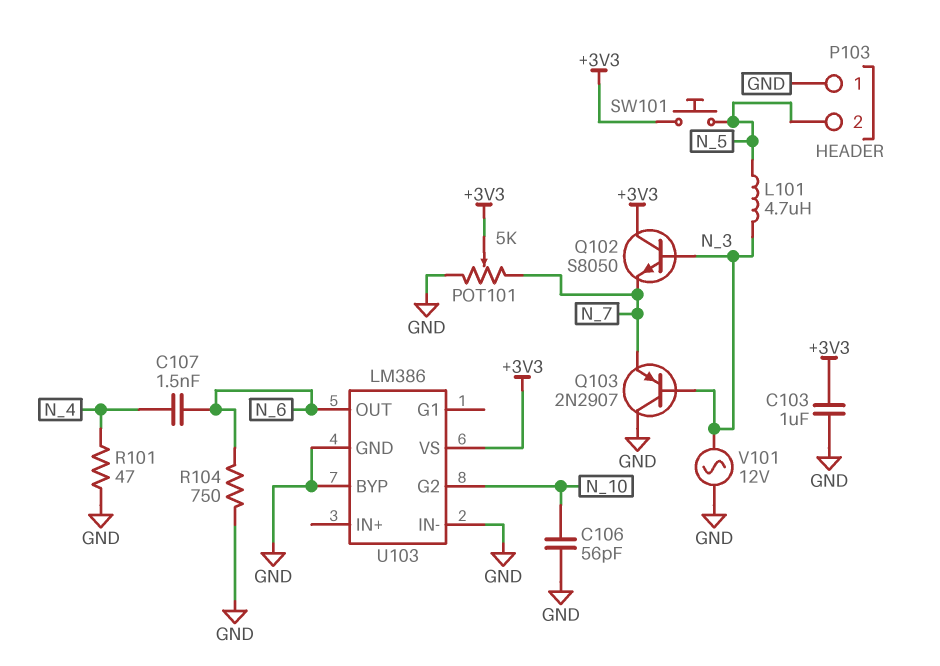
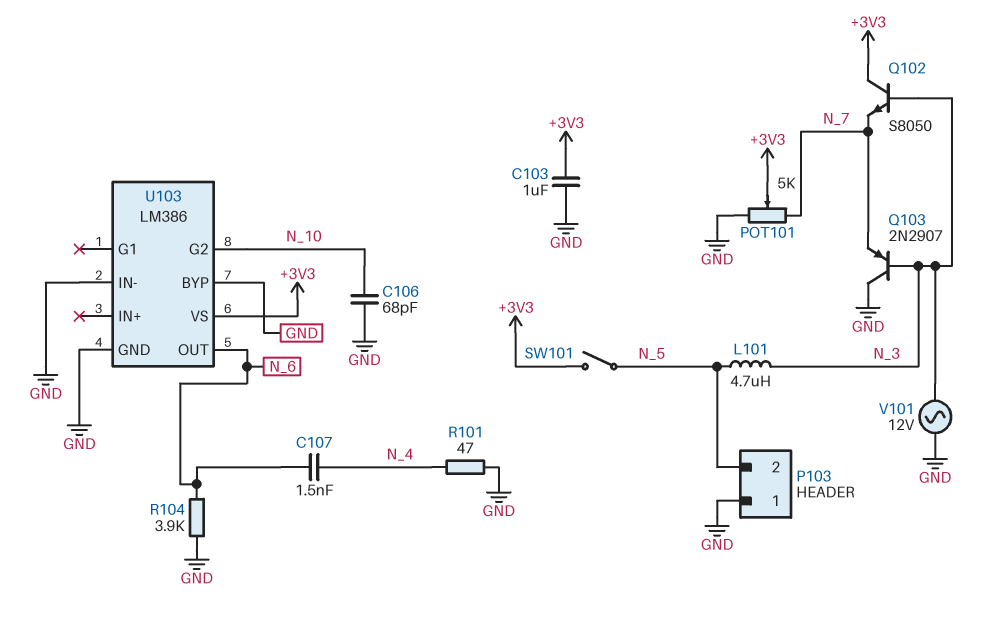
C106: 56pF (GND, N_10) -> 68pF (GND, N_10)
R104: 750 (GND, N_6) -> 3.9k (GND, N_6)
SW101: button (+3V3, N_5) -> switch (+3V3, N_5)

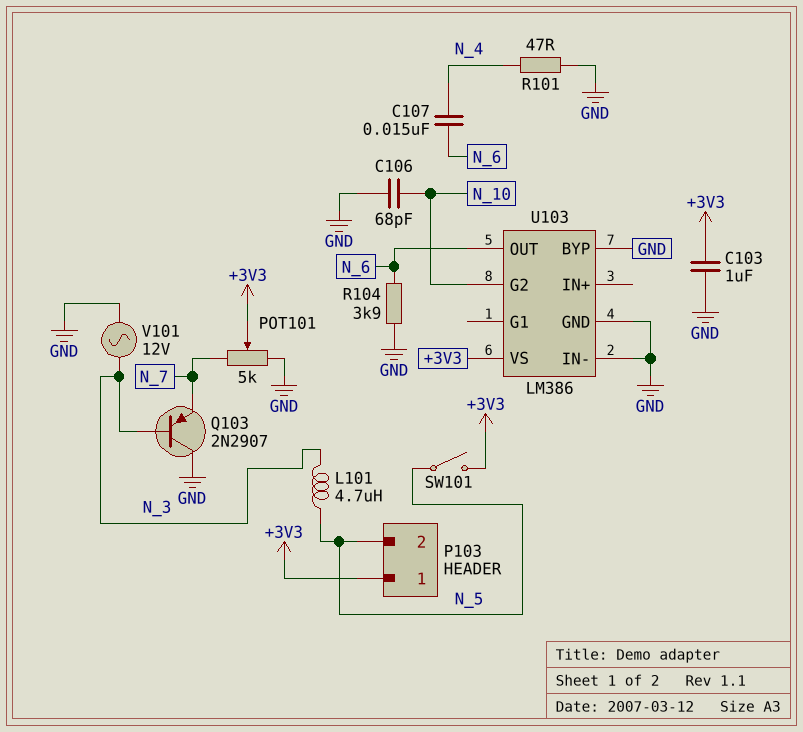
C107: 1.5nF (N_4, N_6) -> 15nF (N_4, N_6)
P103 pin 1: GND -> +3V3
Q102: NPN S8050 (B N_3, C +3V3, E N_7) -> none

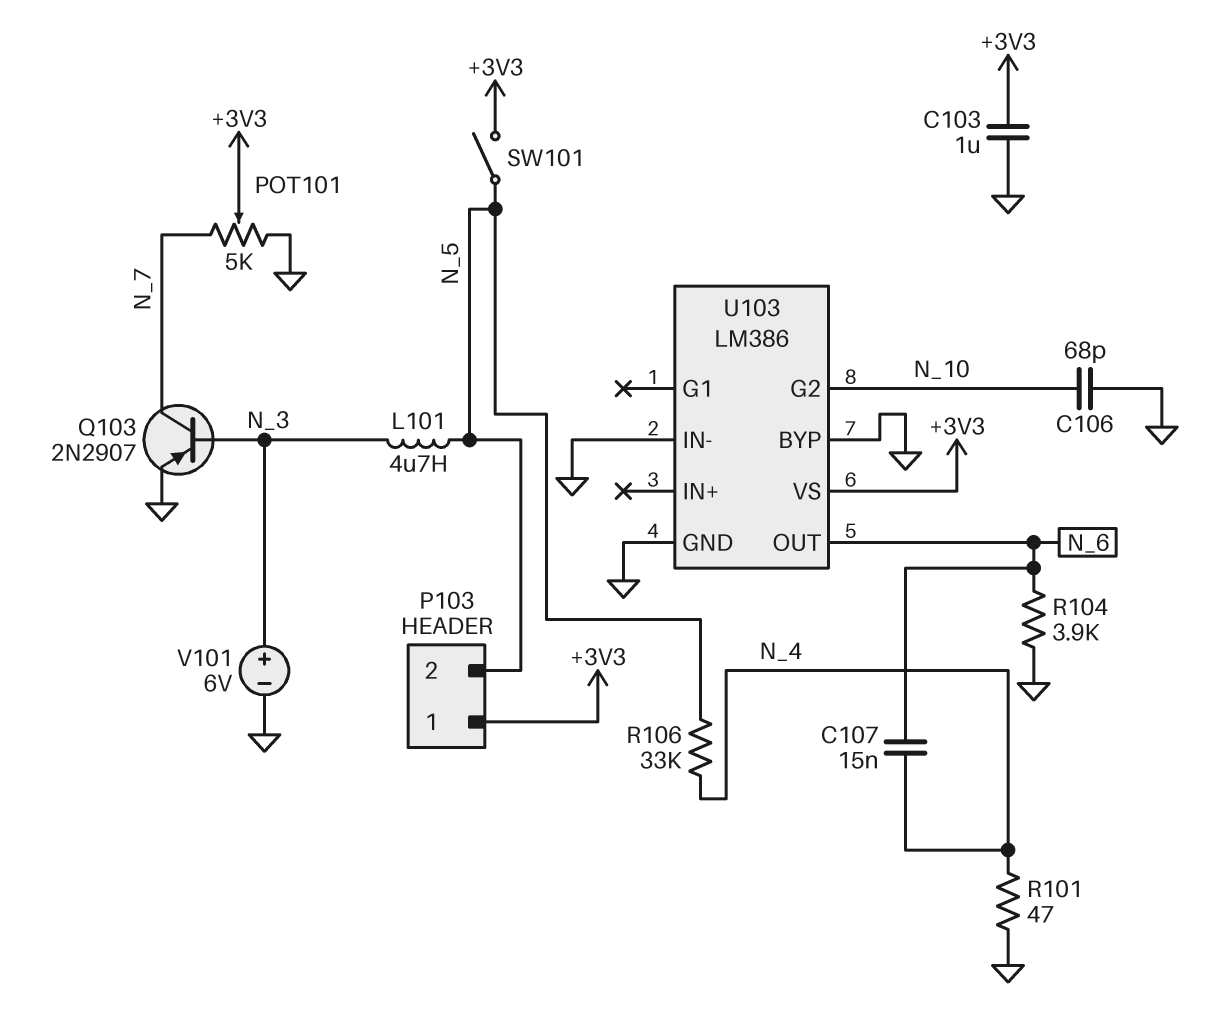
Q103: PNP 2N2907 (B N_3, C GND, E N_7) -> PNP 2N2907 (B N_3, C N_7, E GND)
R106: none -> 33k (N_4, N_5)
V101: AC 12V (GND, N_3) -> 6V (plus N_3, minus GND)

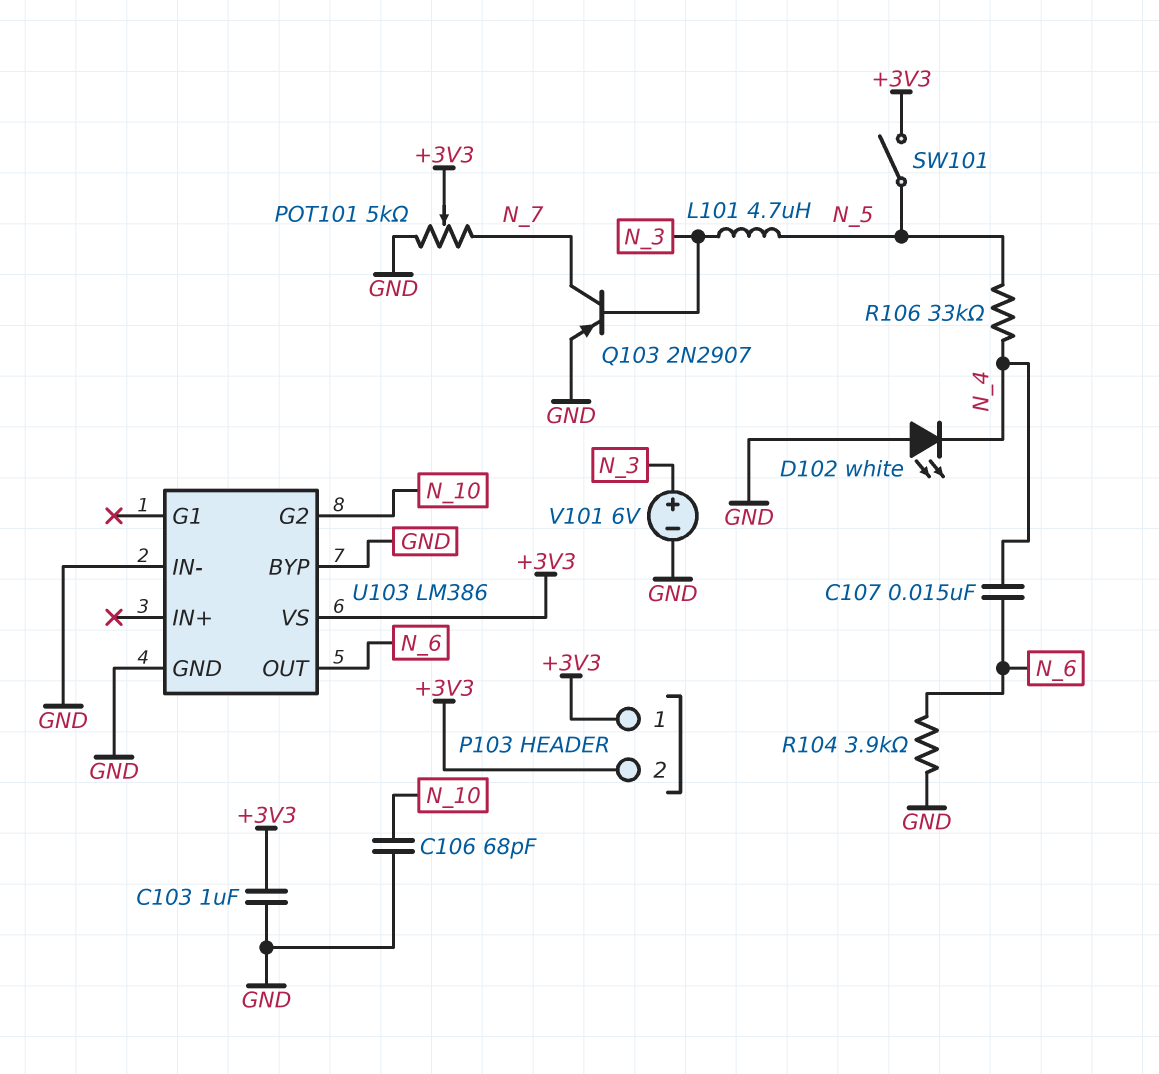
D102: none -> LED white (A GND, K N_4)
P103 pin 2: N_5 -> +3V3
R101: 47 (GND, N_4) -> none

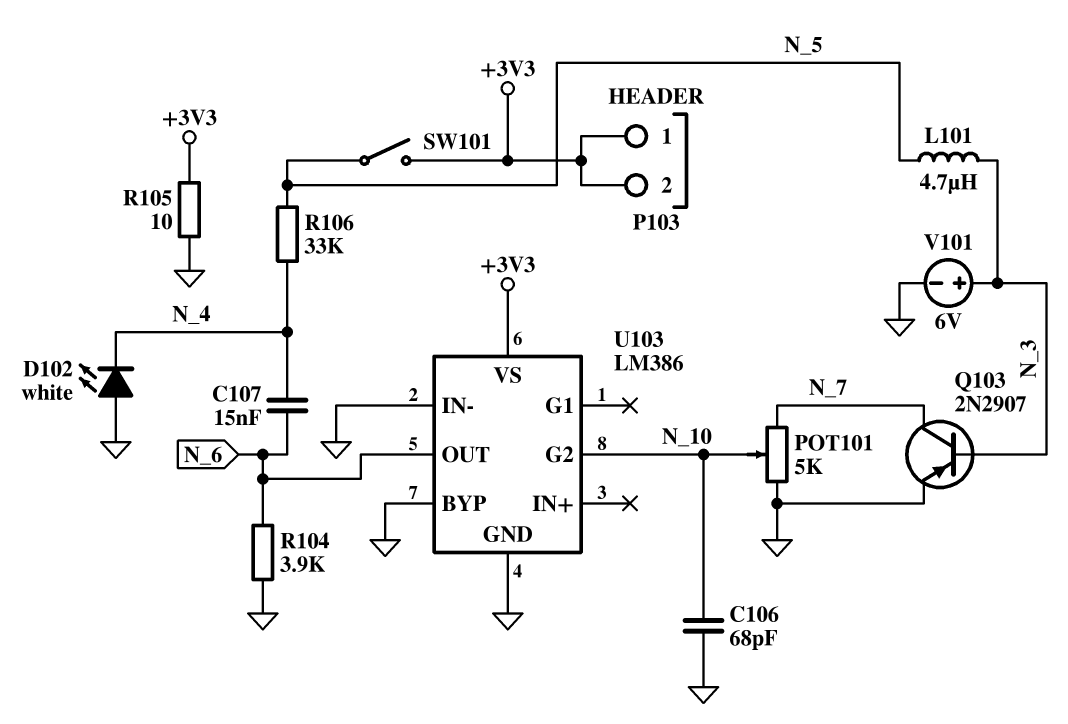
C103: 1uF (+3V3, GND) -> none
POT101: 5k (GND, N_7, wiper +3V3) -> 5k (GND, N_7, wiper N_10)
R105: none -> 10 (+3V3, GND)

